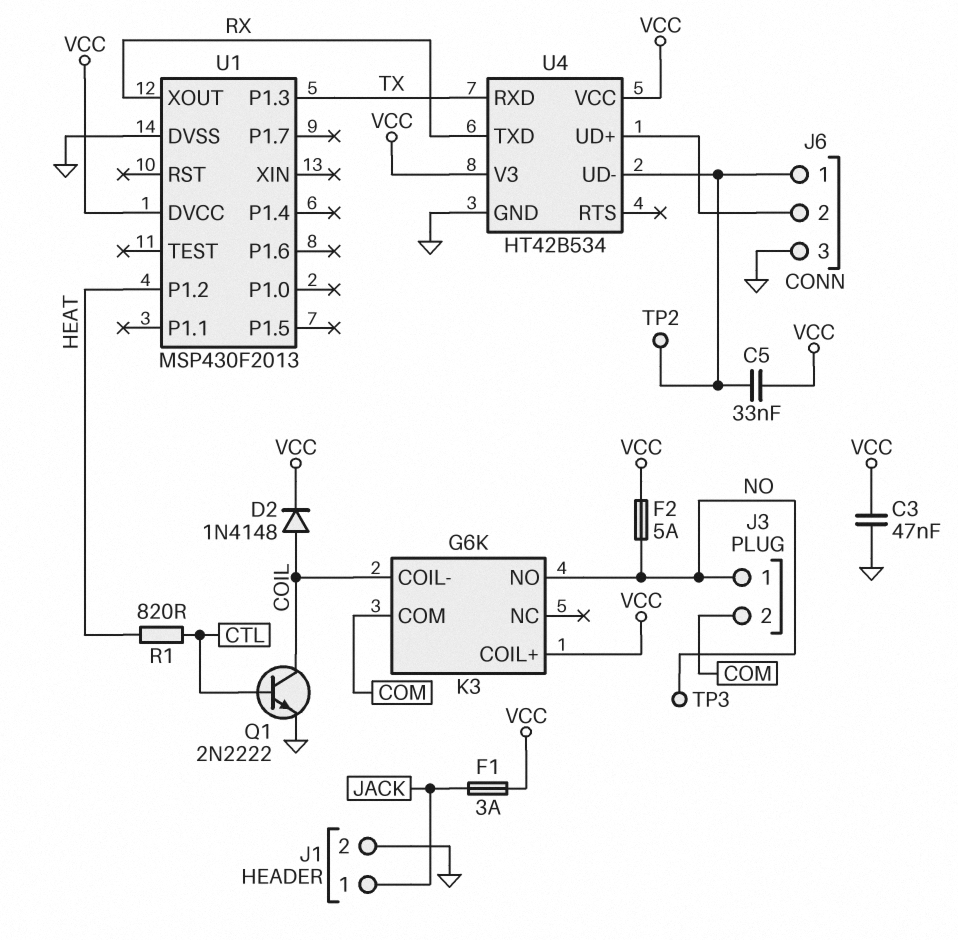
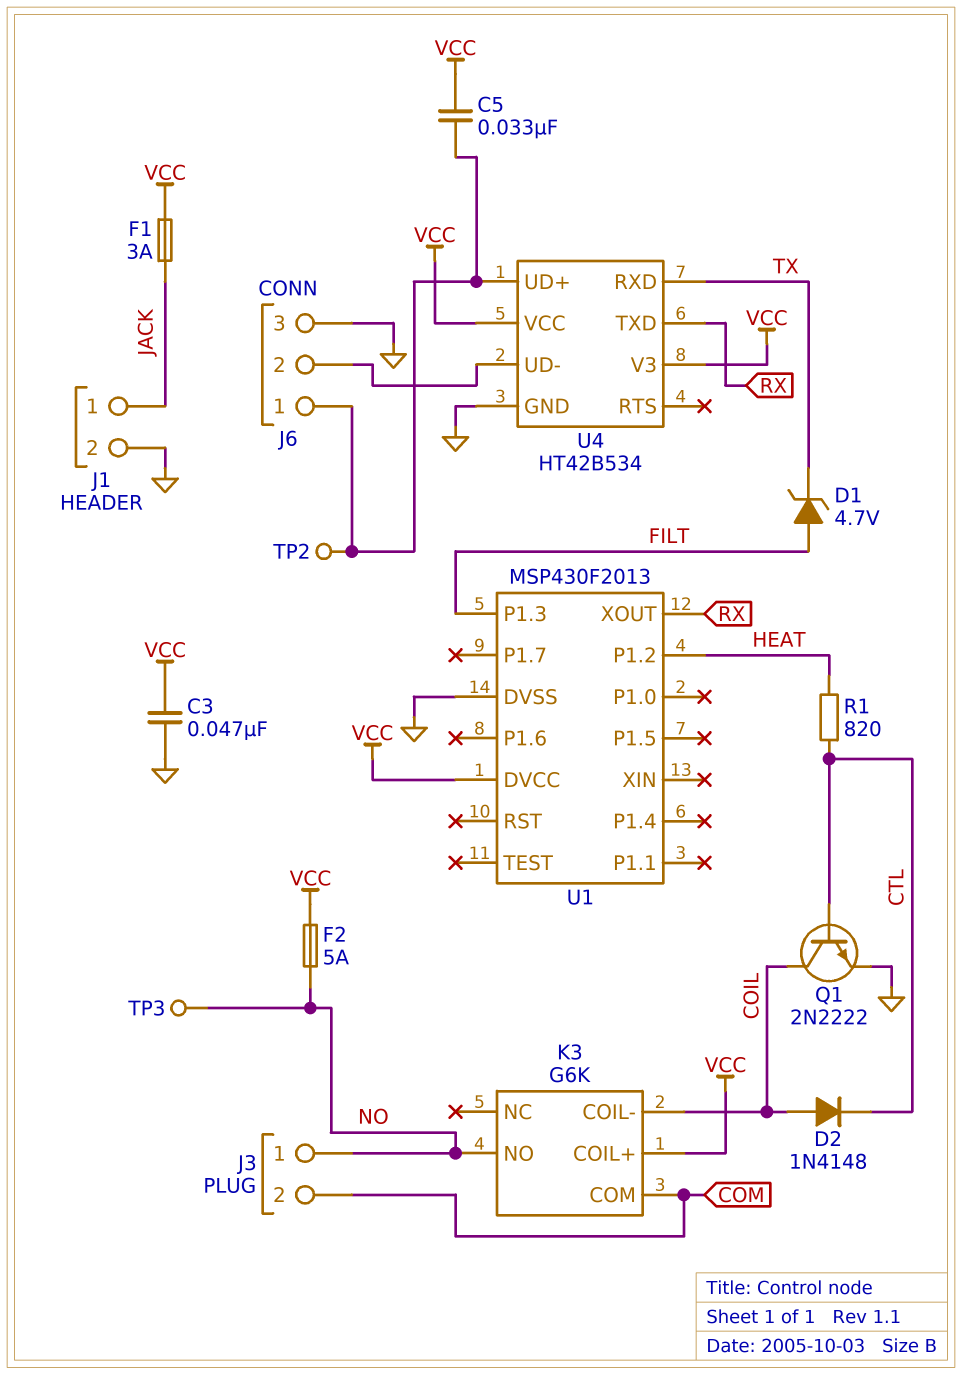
D1: none -> zener 4.7V (A FILT, K TX)
D2: diode 1N4148 (A COIL, K VCC) -> diode 1N4148 (A COIL, K CTL)
U1 pin P1.3: TX -> FILT
U4 pin UD+: J6/2 -> J6/1
U4 pin UD-: J6/1 -> J6/2

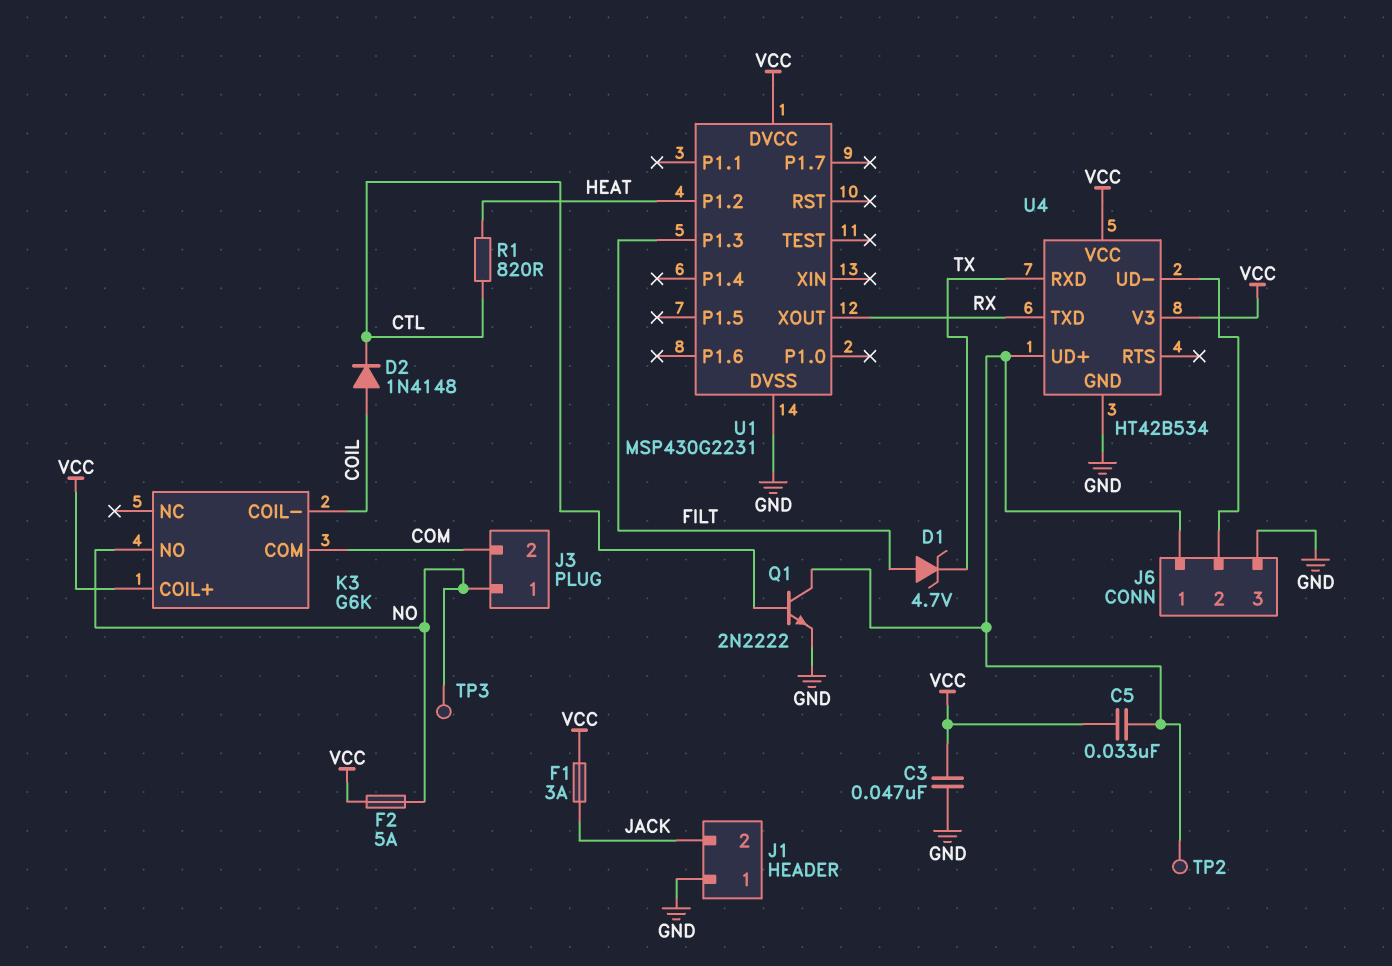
J1 pin 1: JACK -> GND
J1 pin 2: GND -> JACK
Q1: NPN 2N2222 (B CTL, C COIL, E GND) -> NPN 2N2222 (B CTL, C J6/1, E GND)
U1: MSP430F2013 -> MSP430G2231

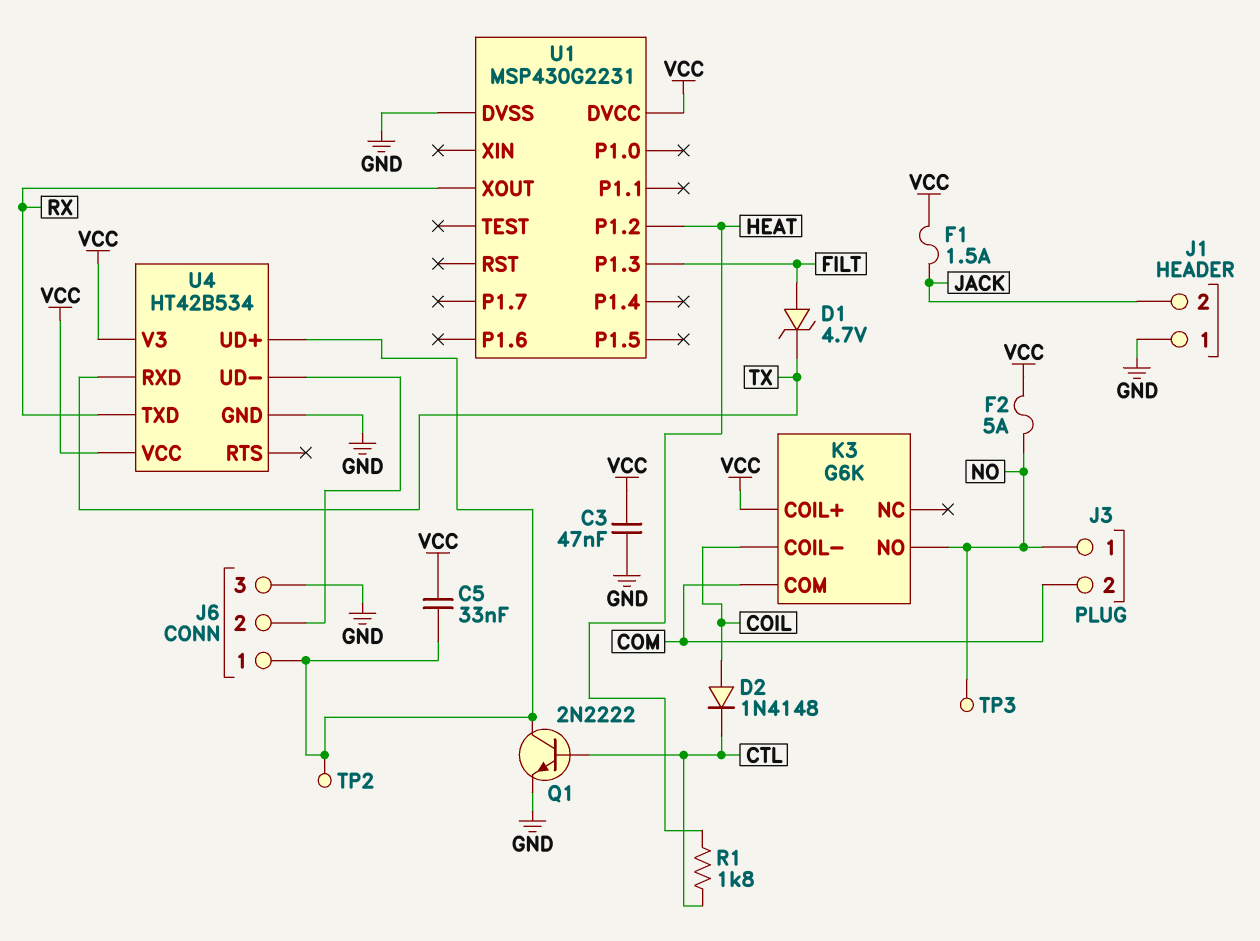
F1: 3A (JACK, VCC) -> 1.5A (JACK, VCC)
R1: 820 (CTL, HEAT) -> 1.8k (CTL, HEAT)

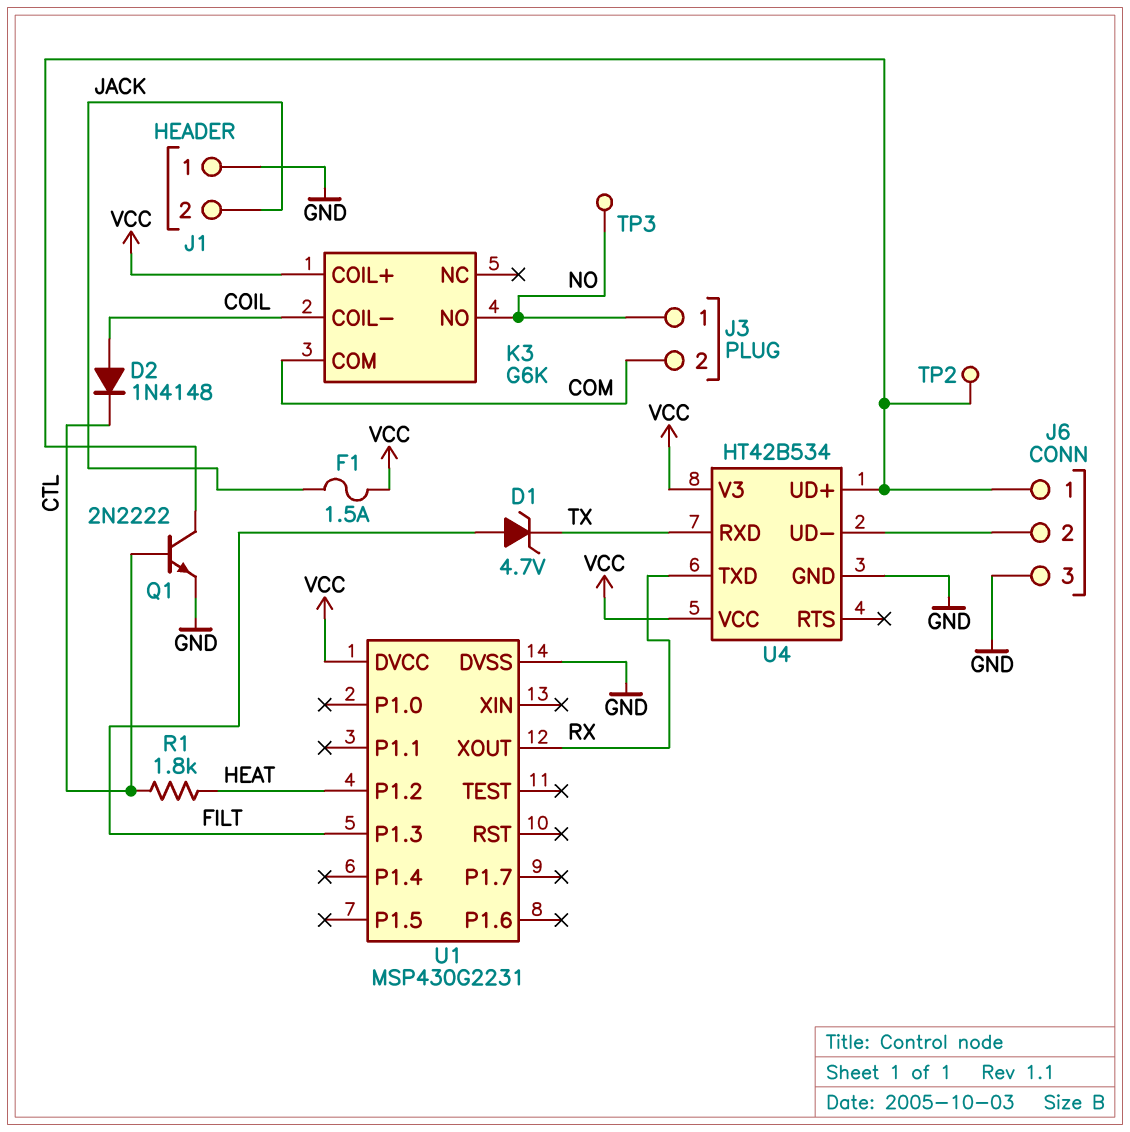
C3: 47nF (GND, VCC) -> none
C5: 33nF (J6/1, VCC) -> none
F2: 5A (NO, VCC) -> none

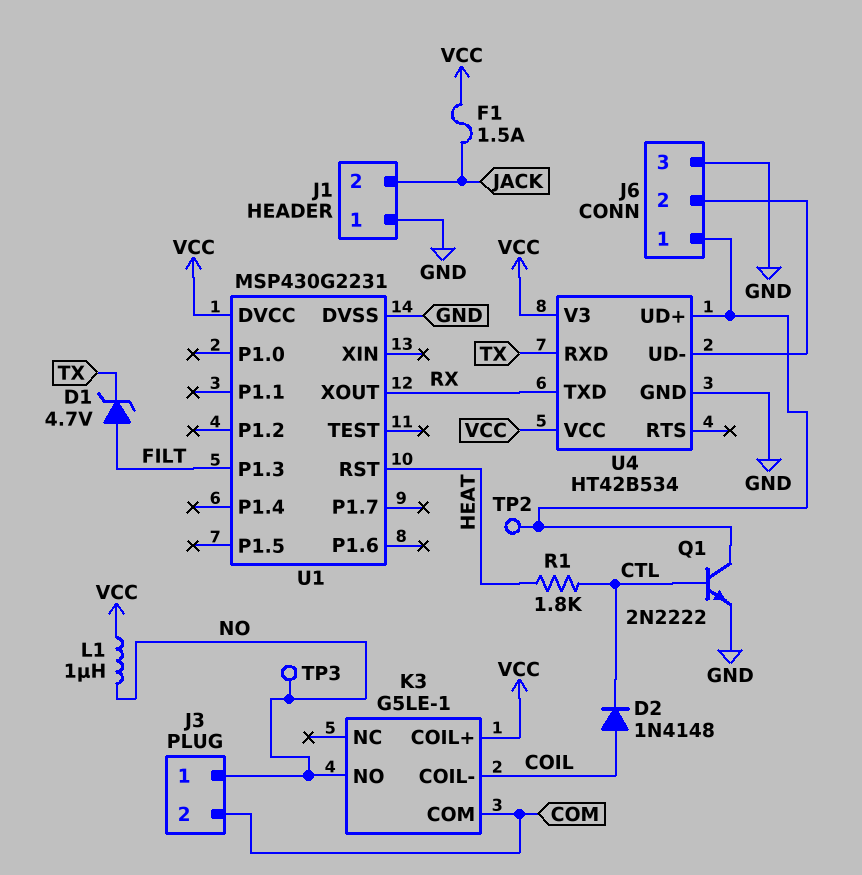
K3: G6K -> G5LE-1
L1: none -> 1uH (NO, VCC)
U1 pin P1.2: HEAT -> none
U1 pin RST: none -> HEAT

